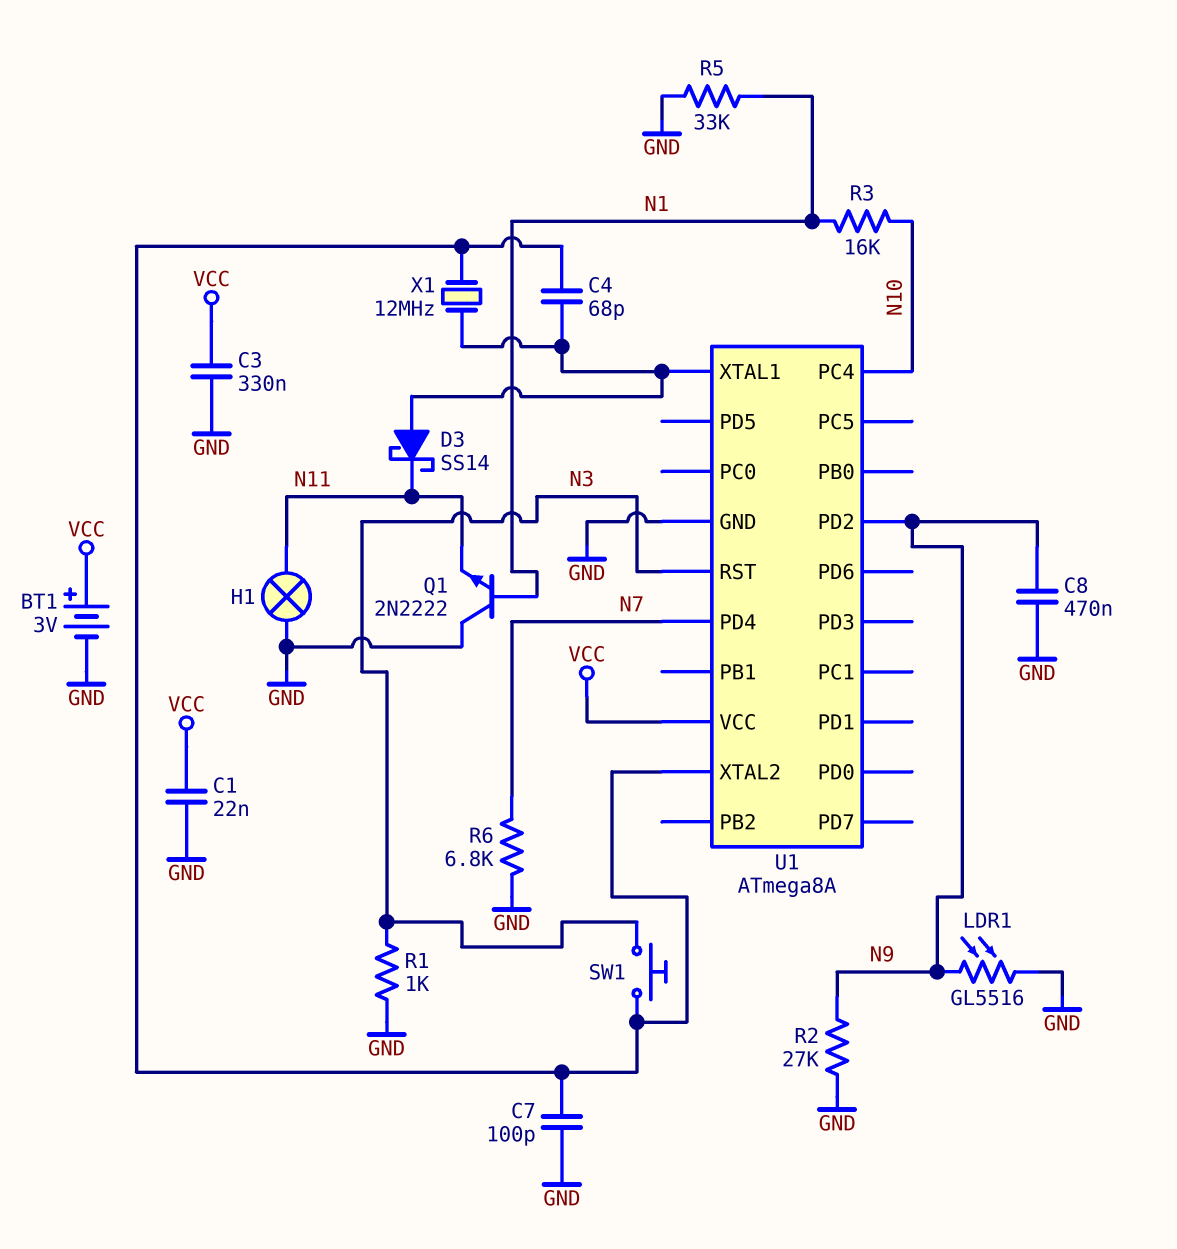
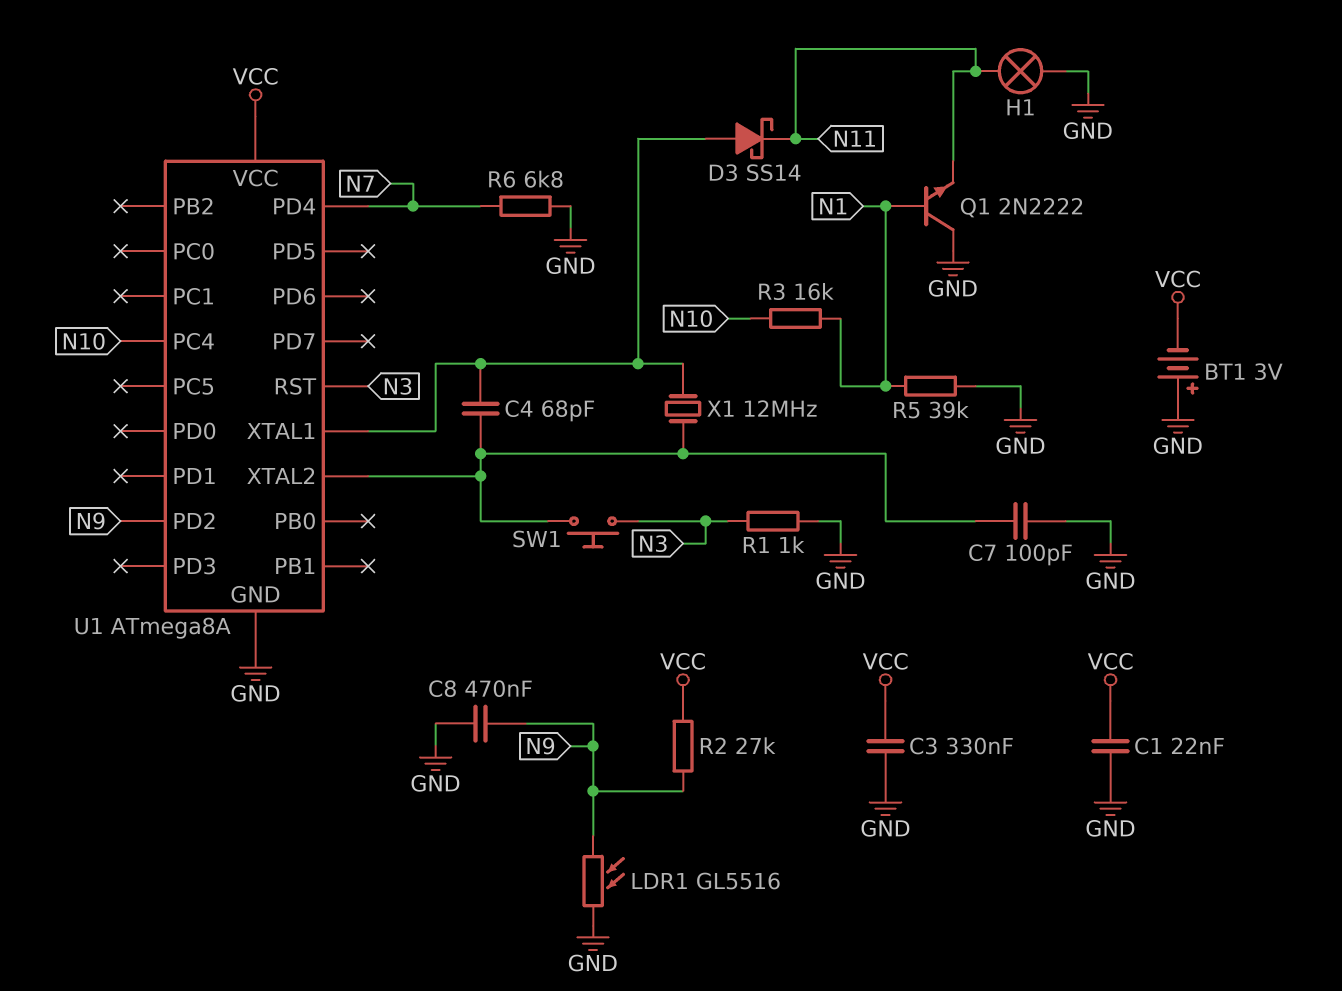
BT1: 3V (plus VCC, minus GND) -> 3V (plus GND, minus VCC)
R2: 27k (GND, N9) -> 27k (N9, VCC)
R5: 33k (GND, N1) -> 39k (GND, N1)

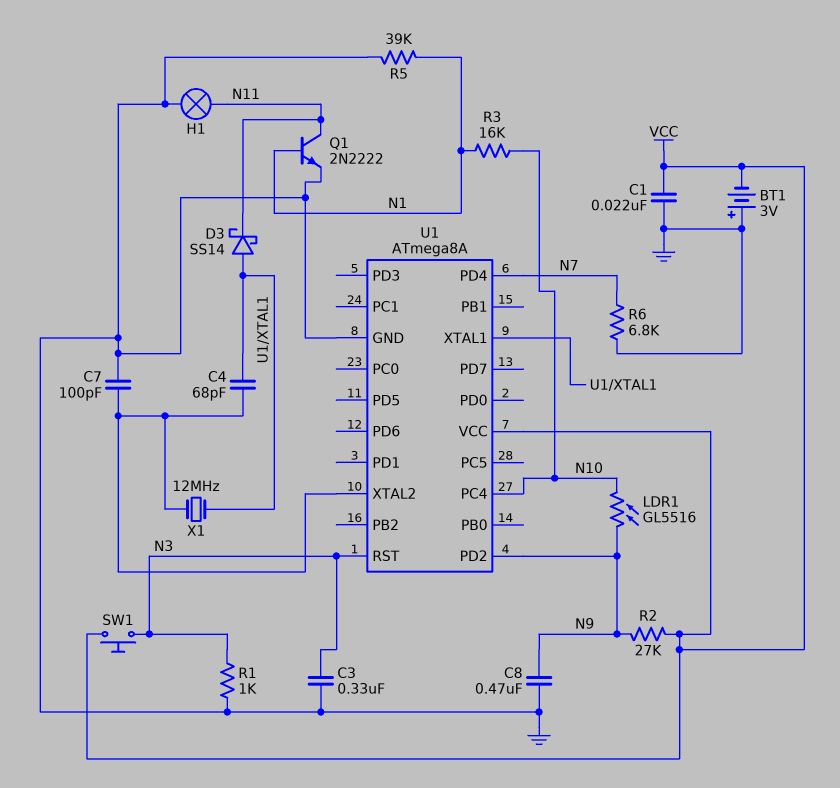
C3: 330nF (GND, VCC) -> 330nF (GND, N3)
LDR1: GL5516 (GND, N9) -> GL5516 (N9, N10)
Q1: NPN 2N2222 (B N1, C GND, E N11) -> NPN 2N2222 (B N1, C N11, E GND)
SW1: button (N3, U1/XTAL2) -> button (N3, VCC)

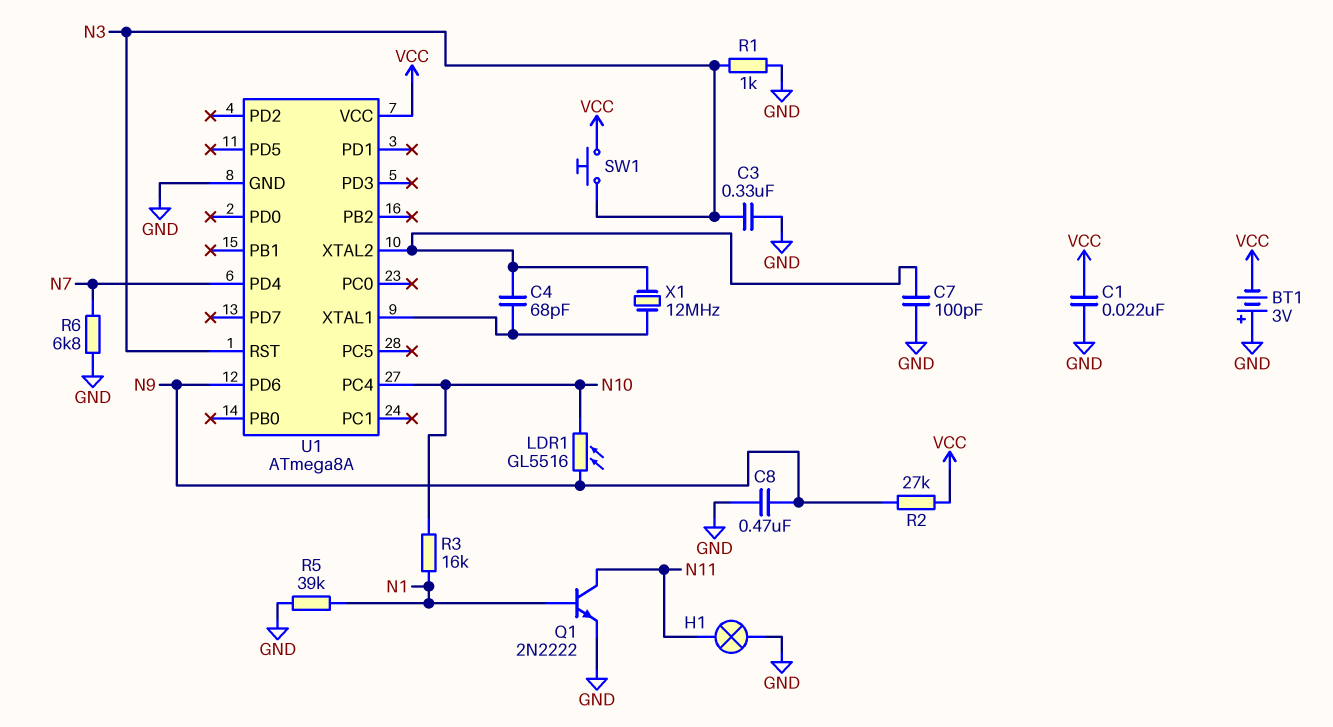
D3: schottky SS14 (A U1/XTAL1, K N11) -> none
U1 pin PD2: N9 -> none
U1 pin PD6: none -> N9

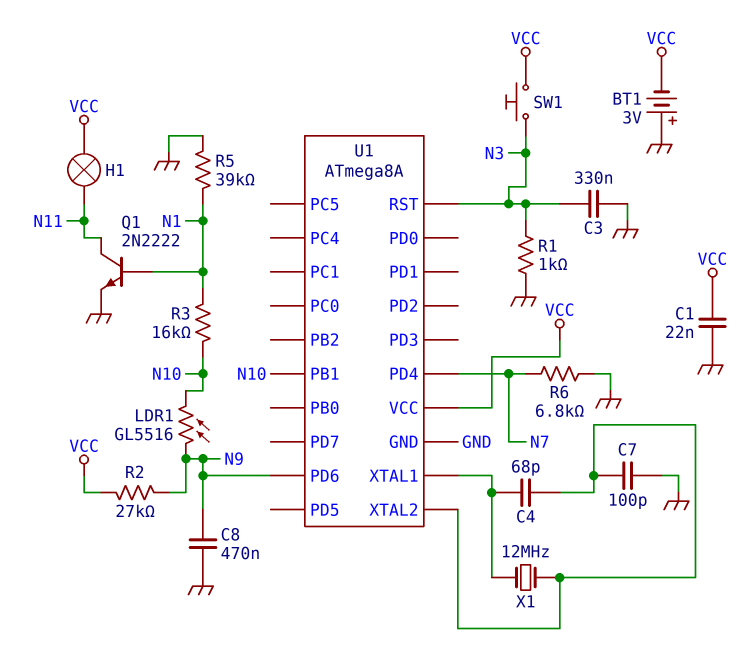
H1: lamp (GND, N11) -> lamp (N11, VCC)
U1 pin PB1: none -> N10
U1 pin PC4: N10 -> none

